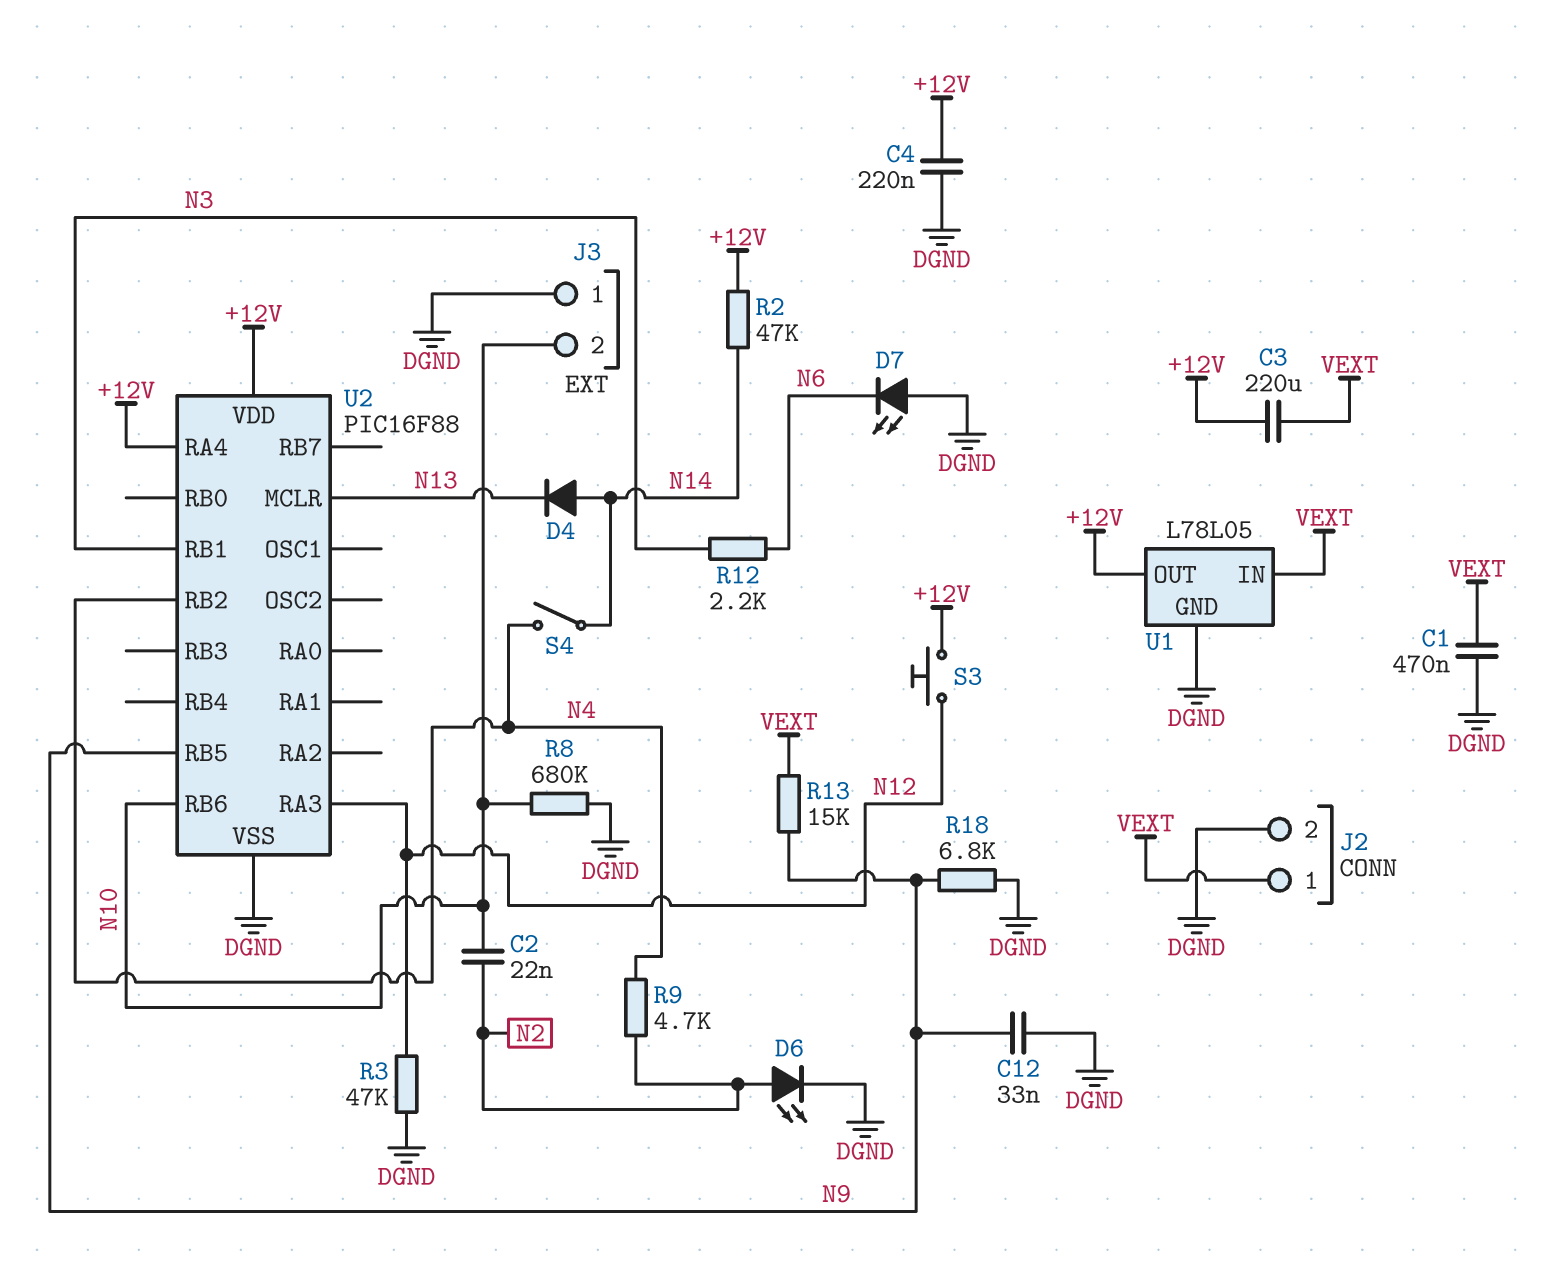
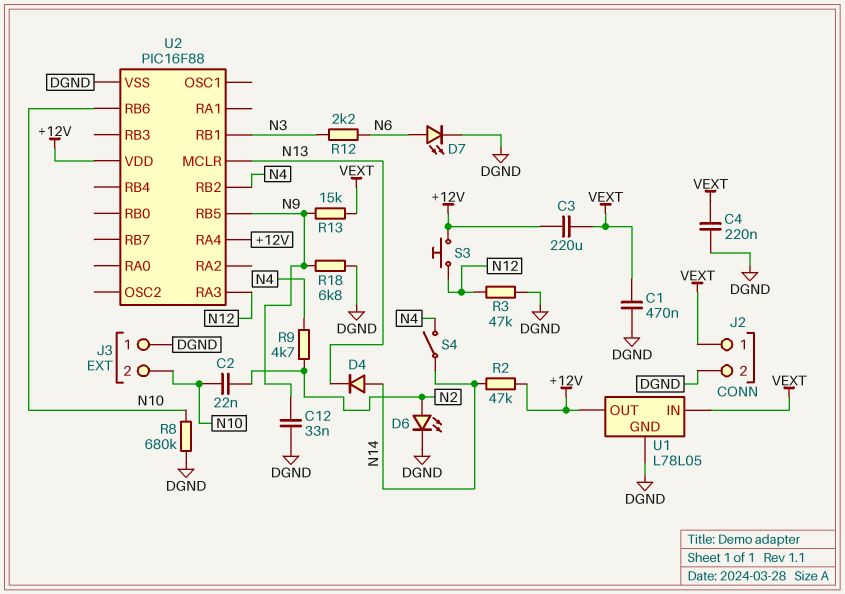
C4: 220nF (+12V, DGND) -> 220nF (DGND, VEXT)
D7: LED (A DGND, K N6) -> LED (A N6, K DGND)

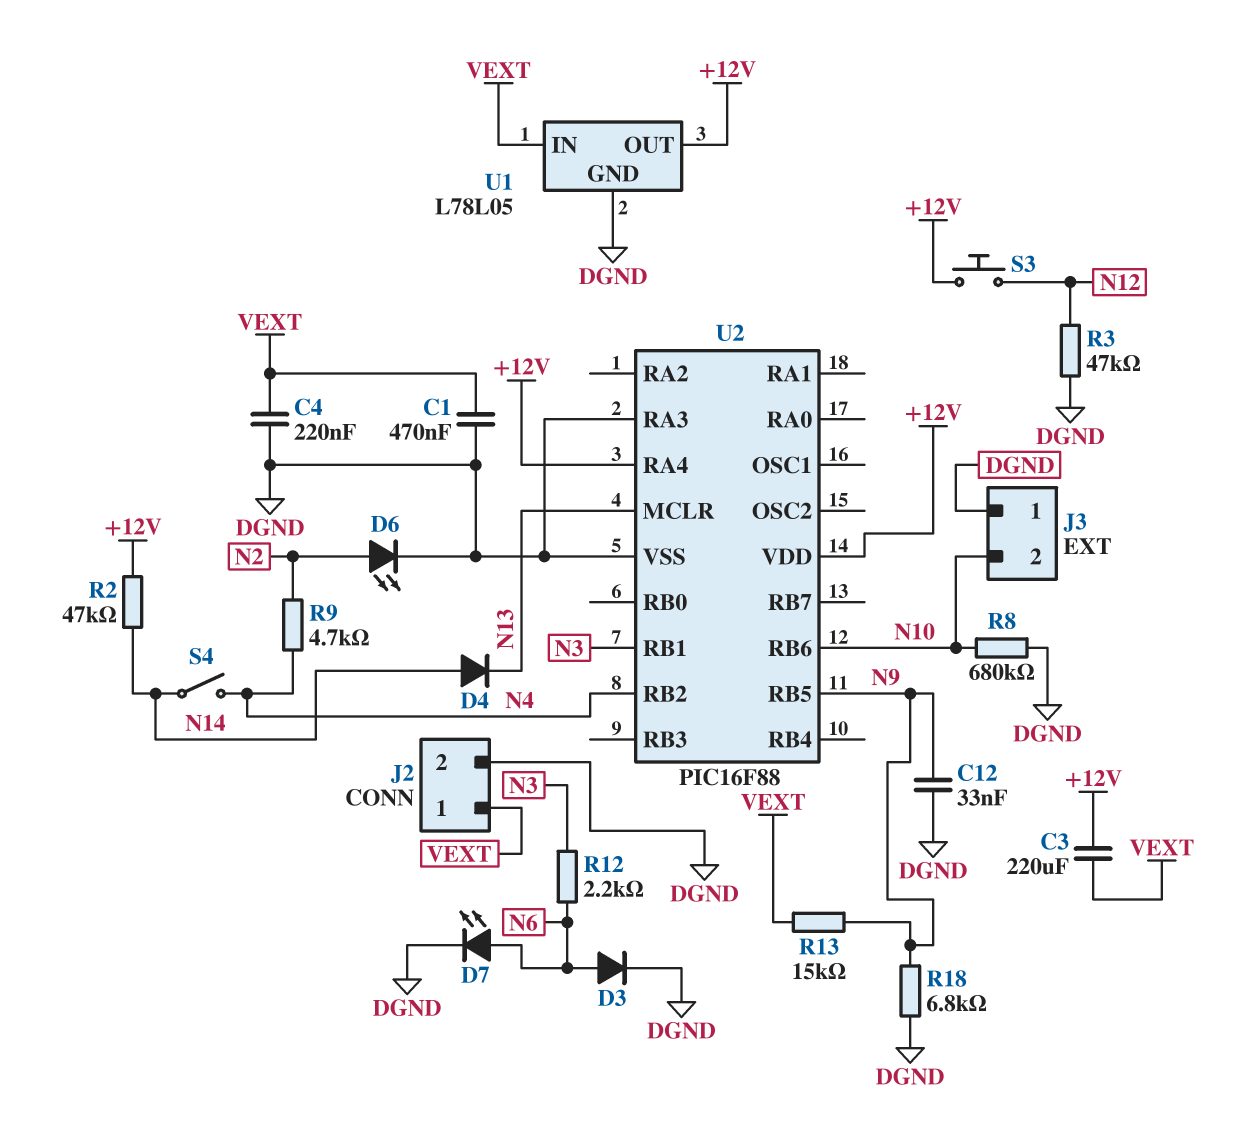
C2: 22nF (N2, N10) -> none
D3: none -> diode (A N6, K DGND)
U2 pin RA3: N12 -> DGND

